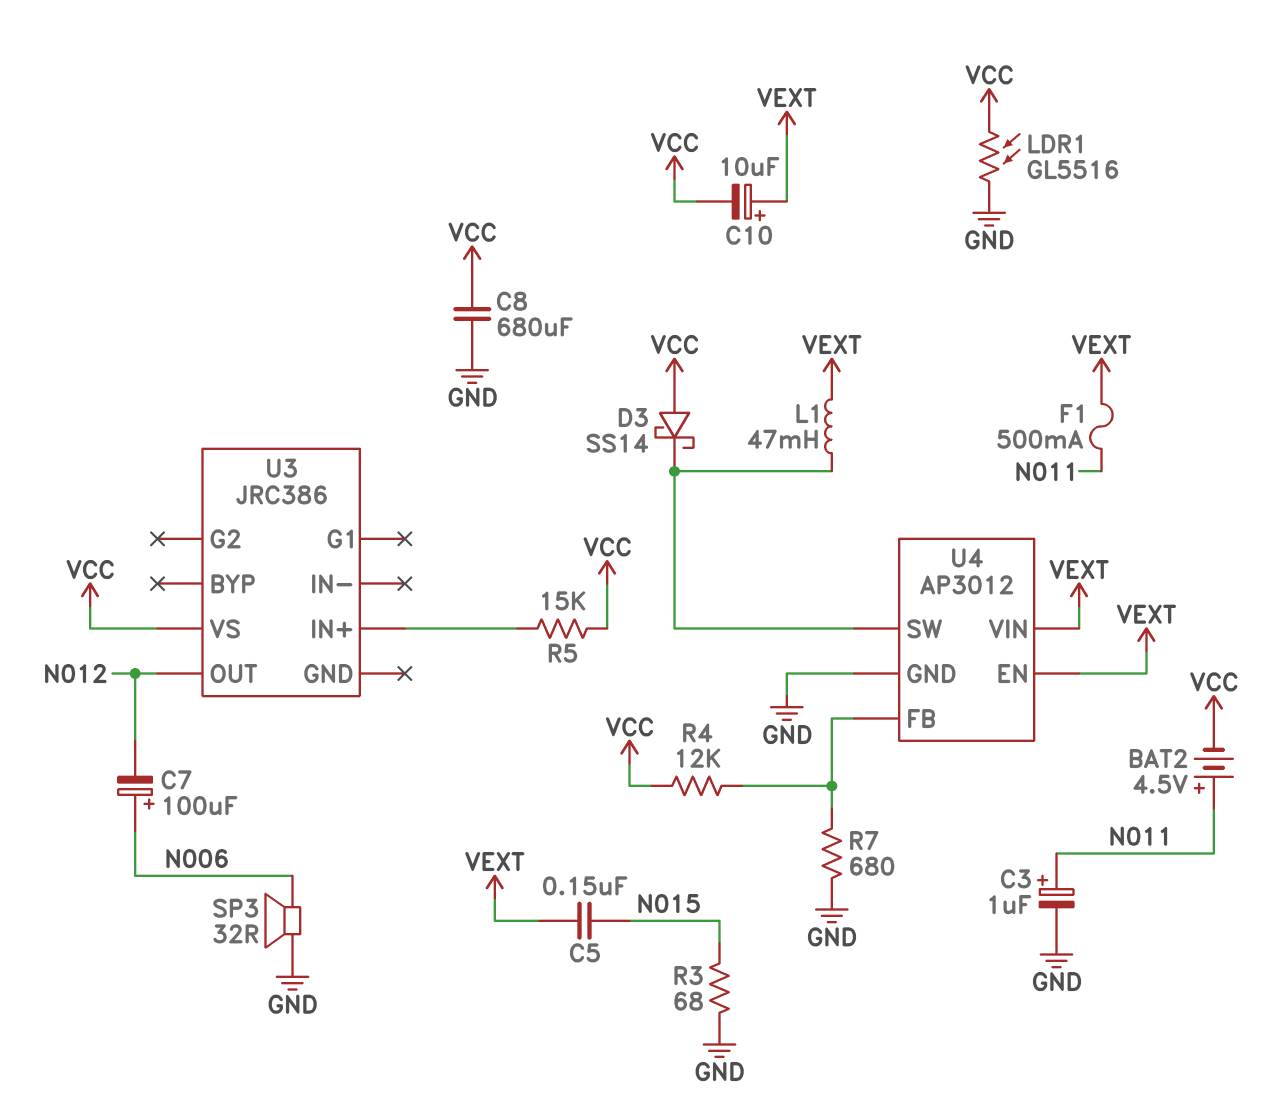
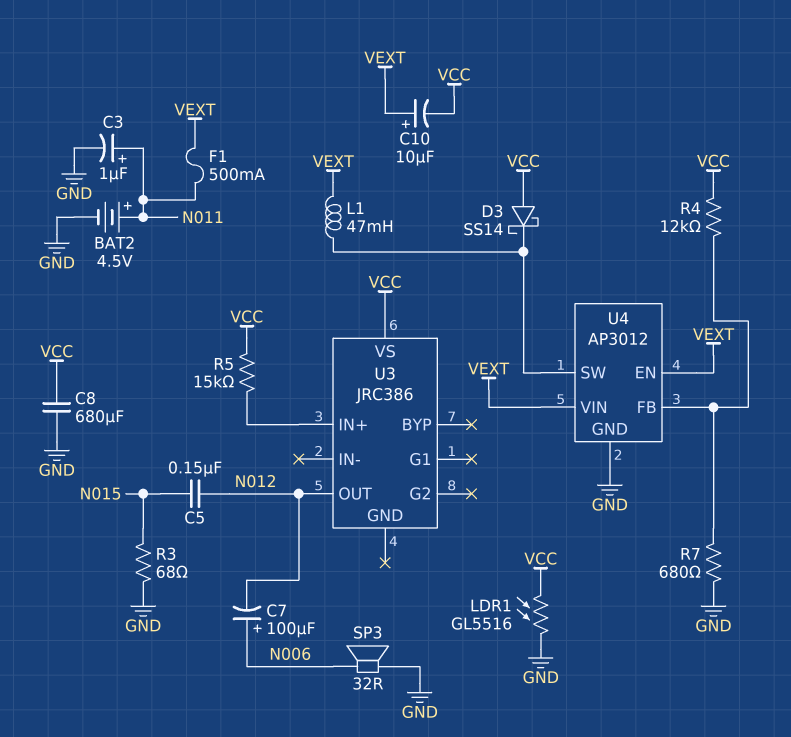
BAT2: 4.5V (plus N011, minus VCC) -> 4.5V (plus N011, minus GND)
C5: 150nF (N015, VEXT) -> 150nF (N012, N015)

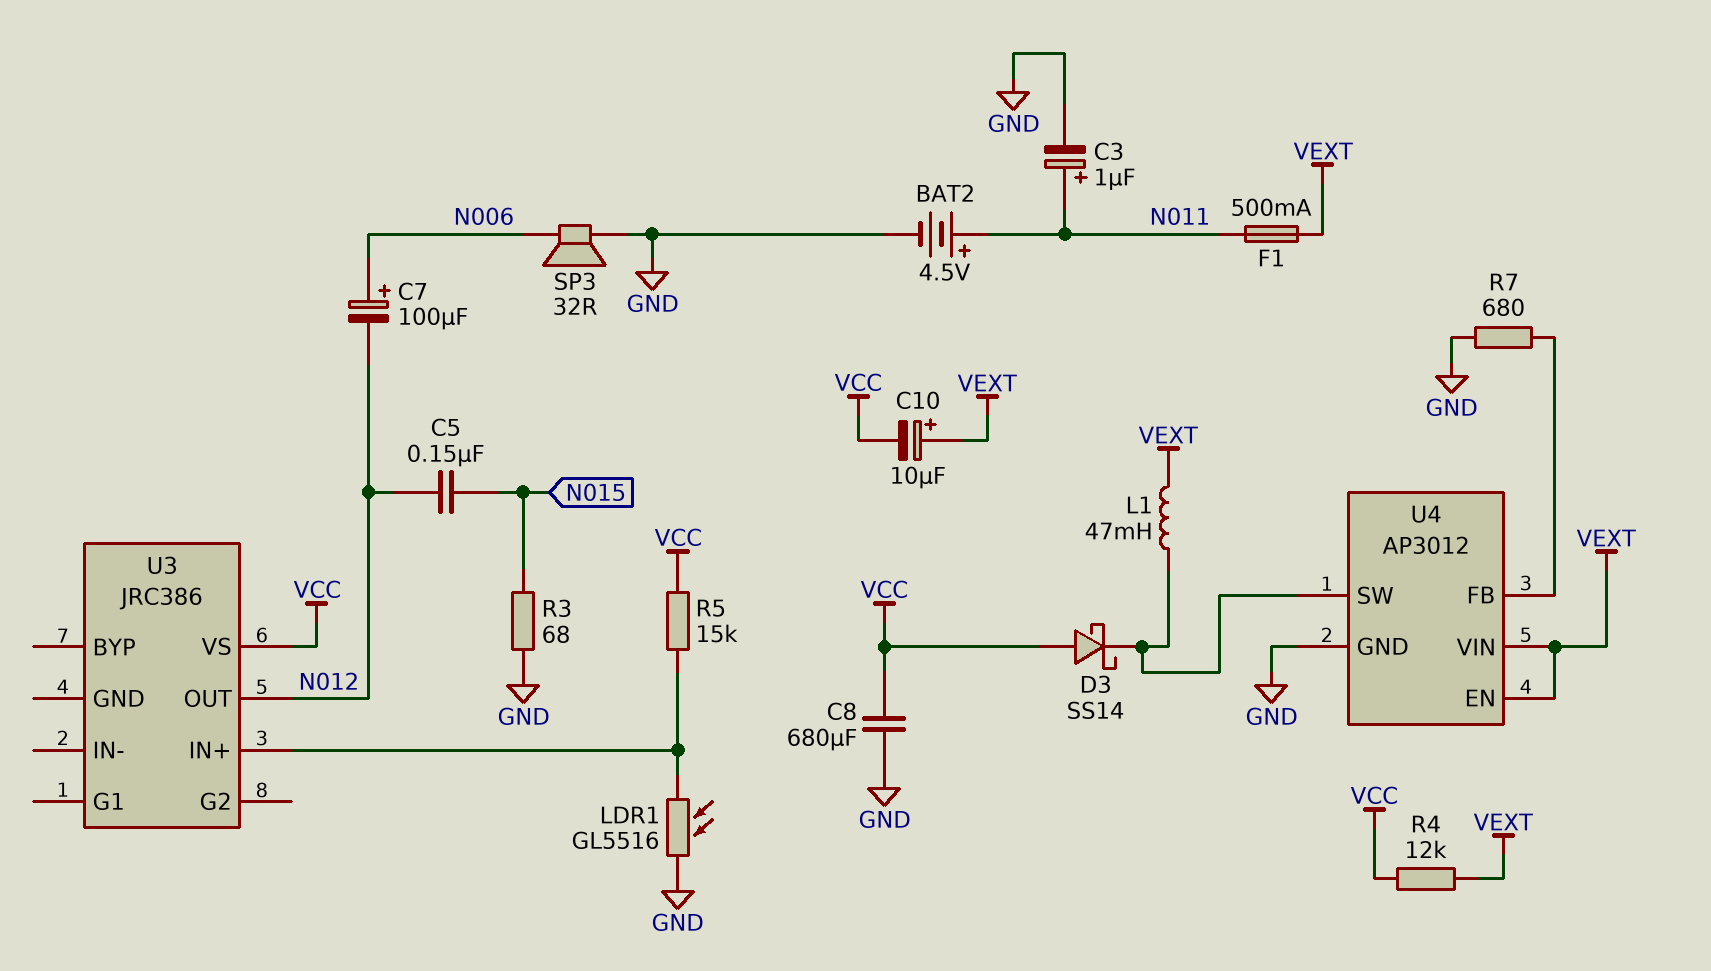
LDR1: GL5516 (GND, VCC) -> GL5516 (GND, U3/IN+)
R4: 12k (U4/FB, VCC) -> 12k (VCC, VEXT)

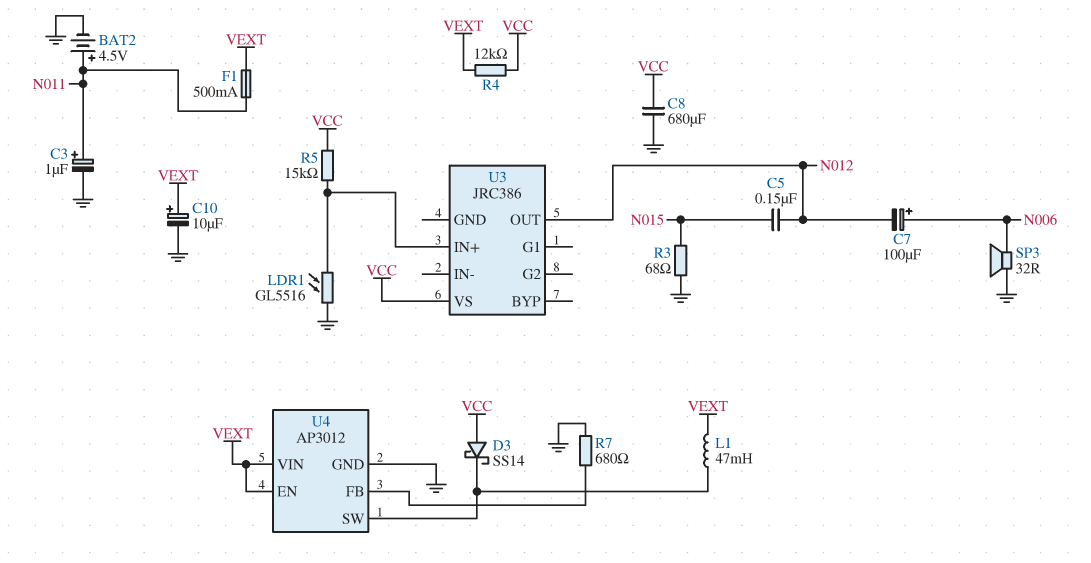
C10: 10uF (plus VEXT, minus VCC) -> 10uF (plus VEXT, minus GND)

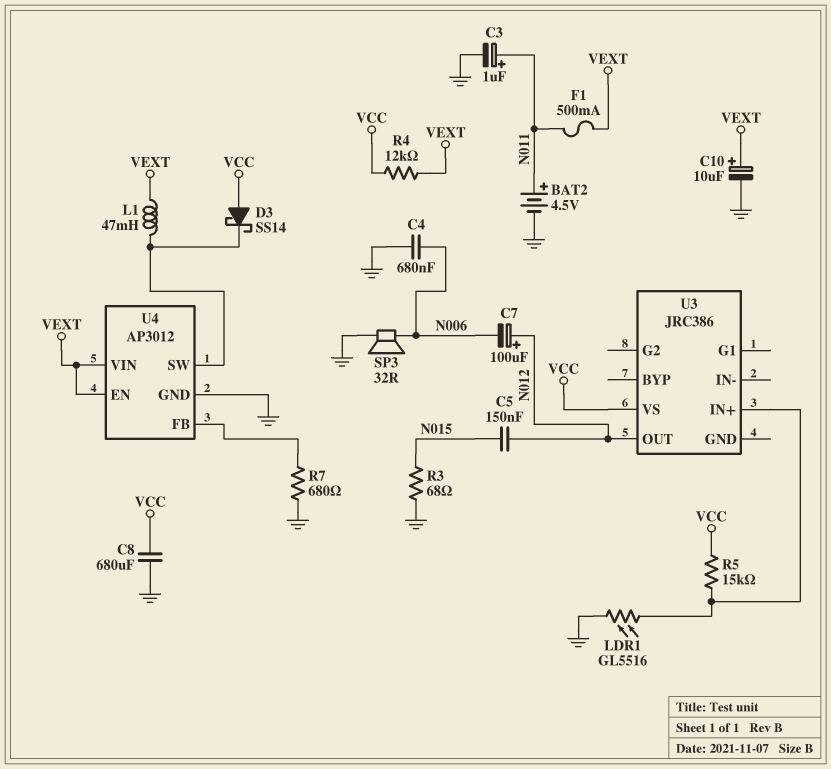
C4: none -> 680nF (GND, N006)
C7: 100uF (plus N006, minus N012) -> 100uF (plus N012, minus N006)

